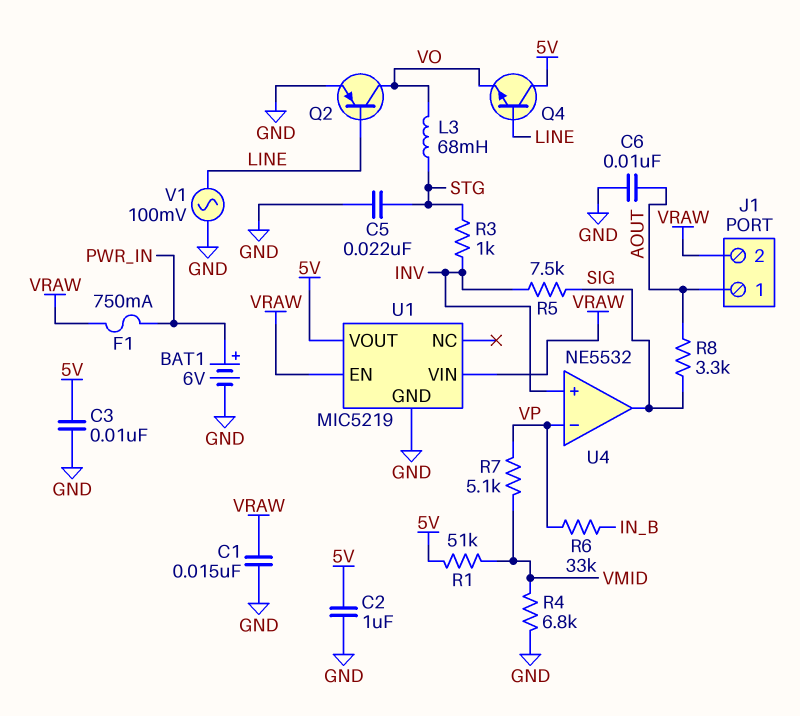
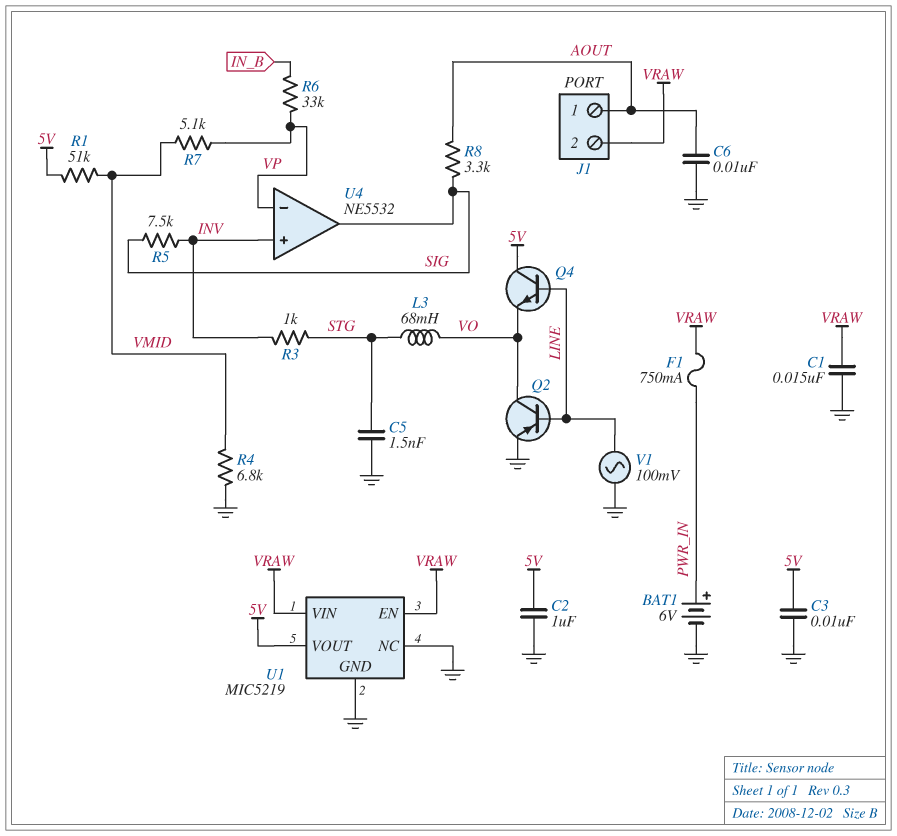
C5: 22nF (GND, STG) -> 1.5nF (GND, STG)
U1 pin NC: none -> GND

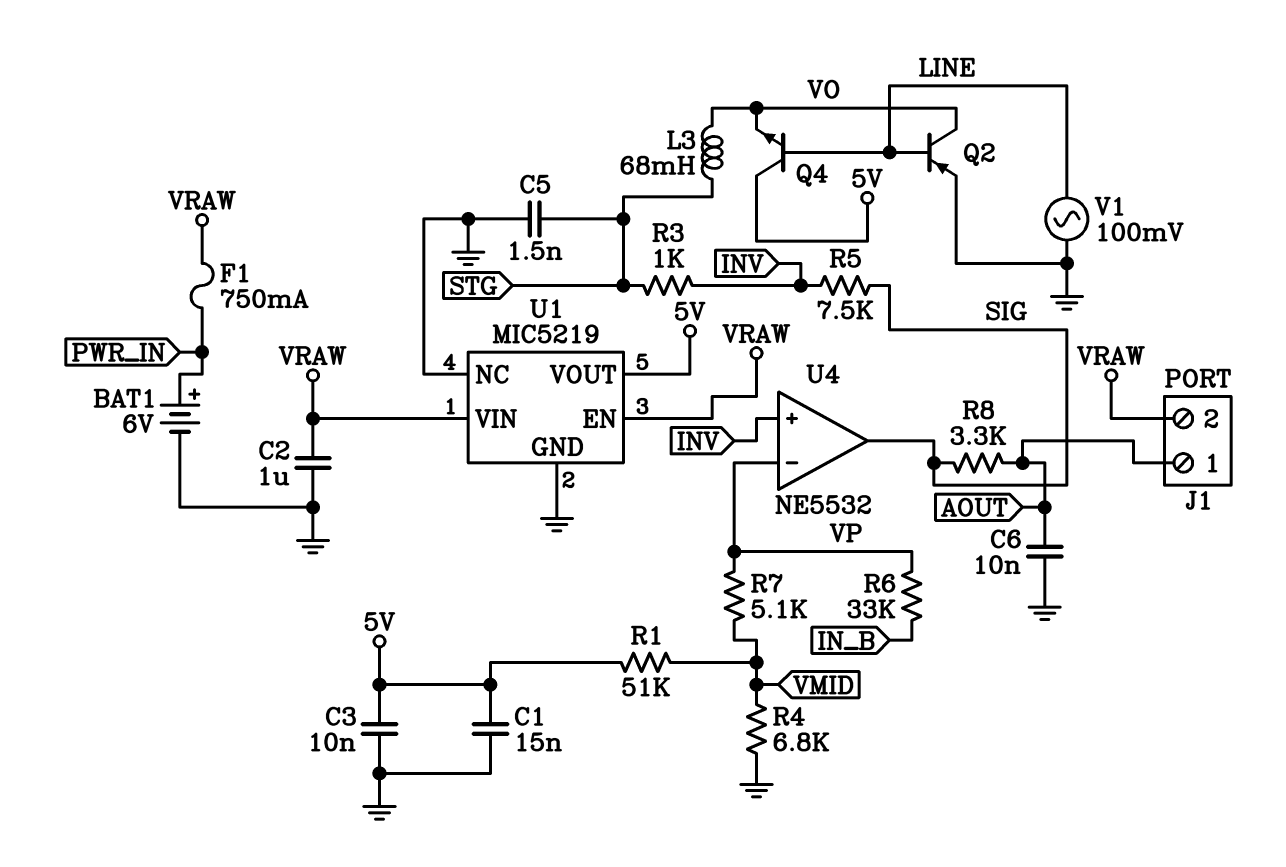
C1: 15nF (GND, VRAW) -> 15nF (5V, GND)
C2: 1uF (5V, GND) -> 1uF (GND, VRAW)

